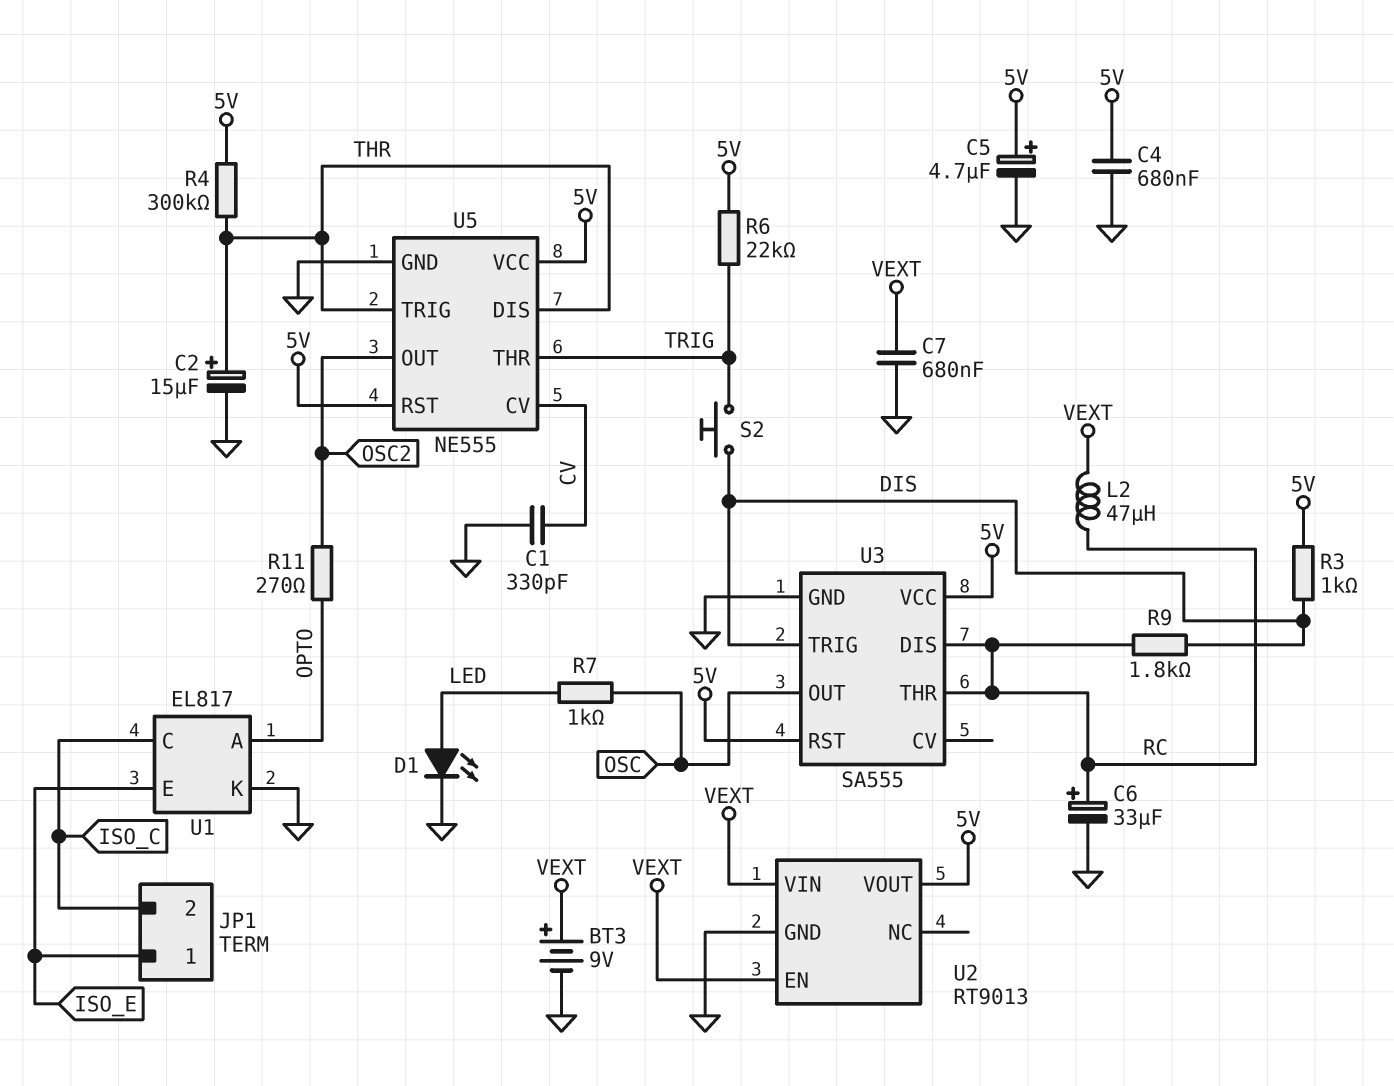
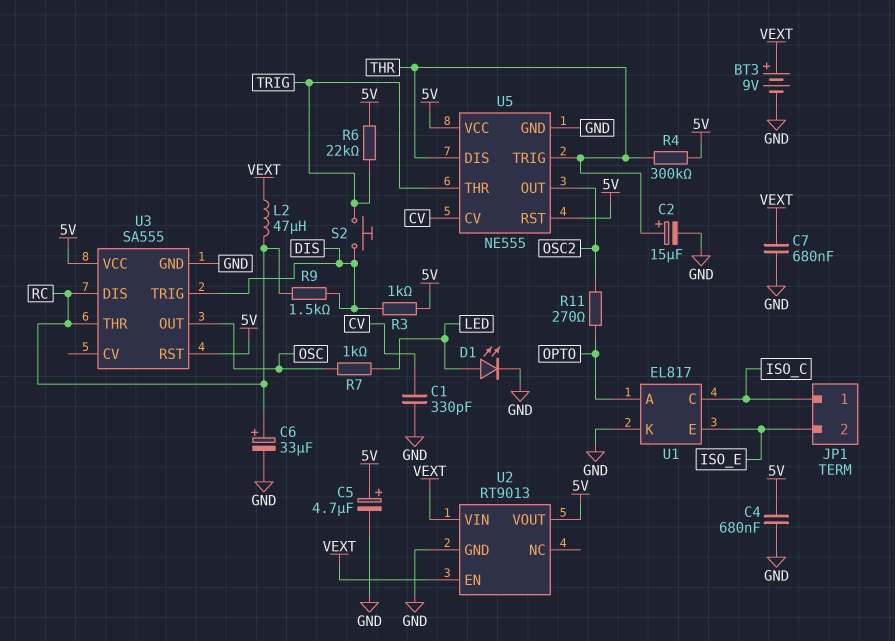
JP1 pin 1: ISO_E -> ISO_C
JP1 pin 2: ISO_C -> ISO_E
R9: 1.8k (DIS, RC) -> 1.5k (DIS, RC)

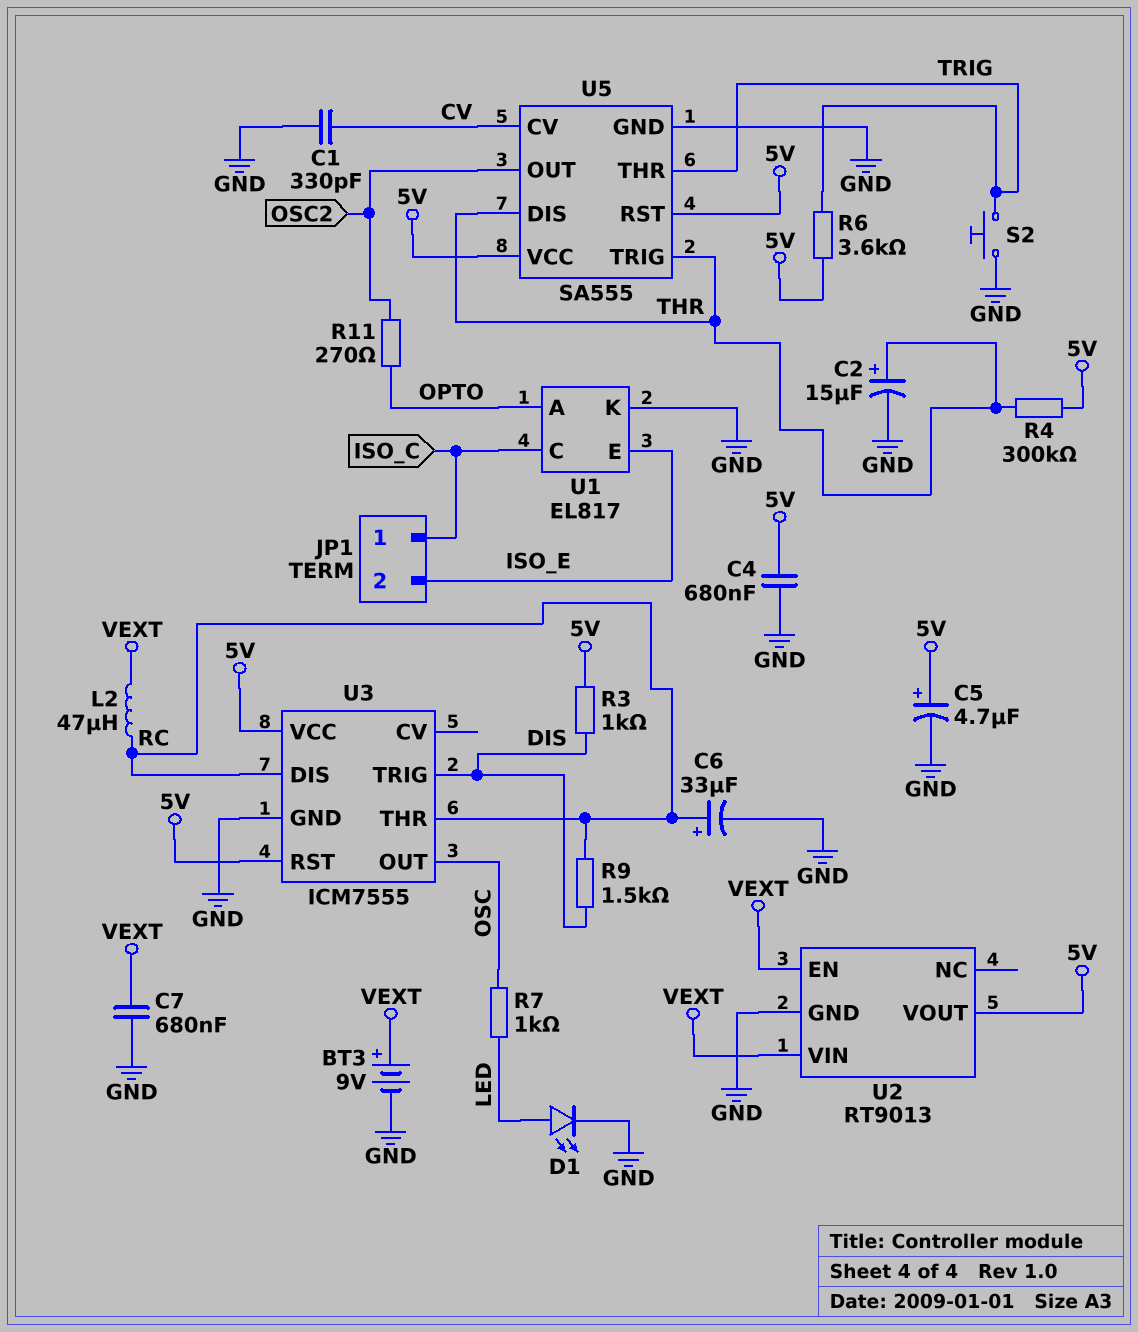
R6: 22k (5V, TRIG) -> 3.6k (5V, TRIG)
S2: button (DIS, TRIG) -> button (GND, TRIG)
U3: SA555 -> ICM7555
U5: NE555 -> SA555

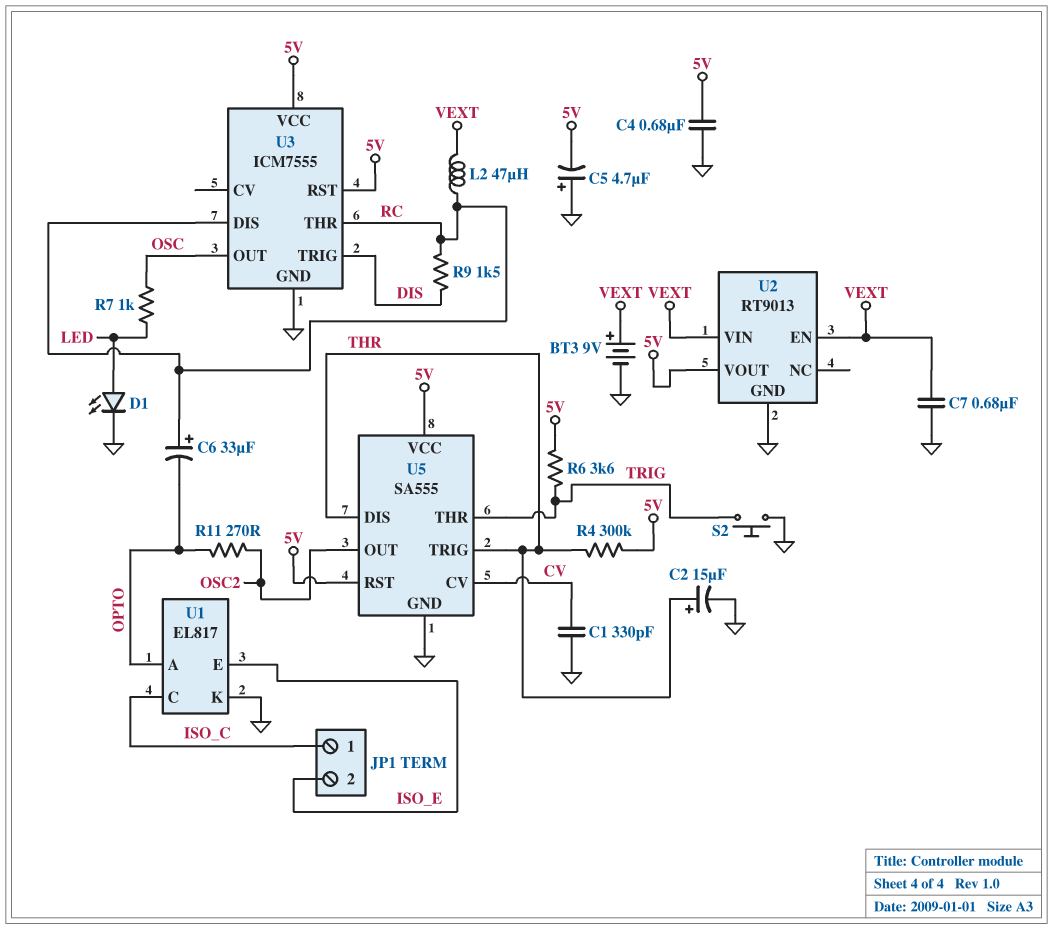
C5: 4.7uF (plus 5V, minus GND) -> 4.7uF (plus GND, minus 5V)
C6: 33uF (plus RC, minus GND) -> 33uF (plus RC, minus OPTO)
R3: 1k (5V, DIS) -> none

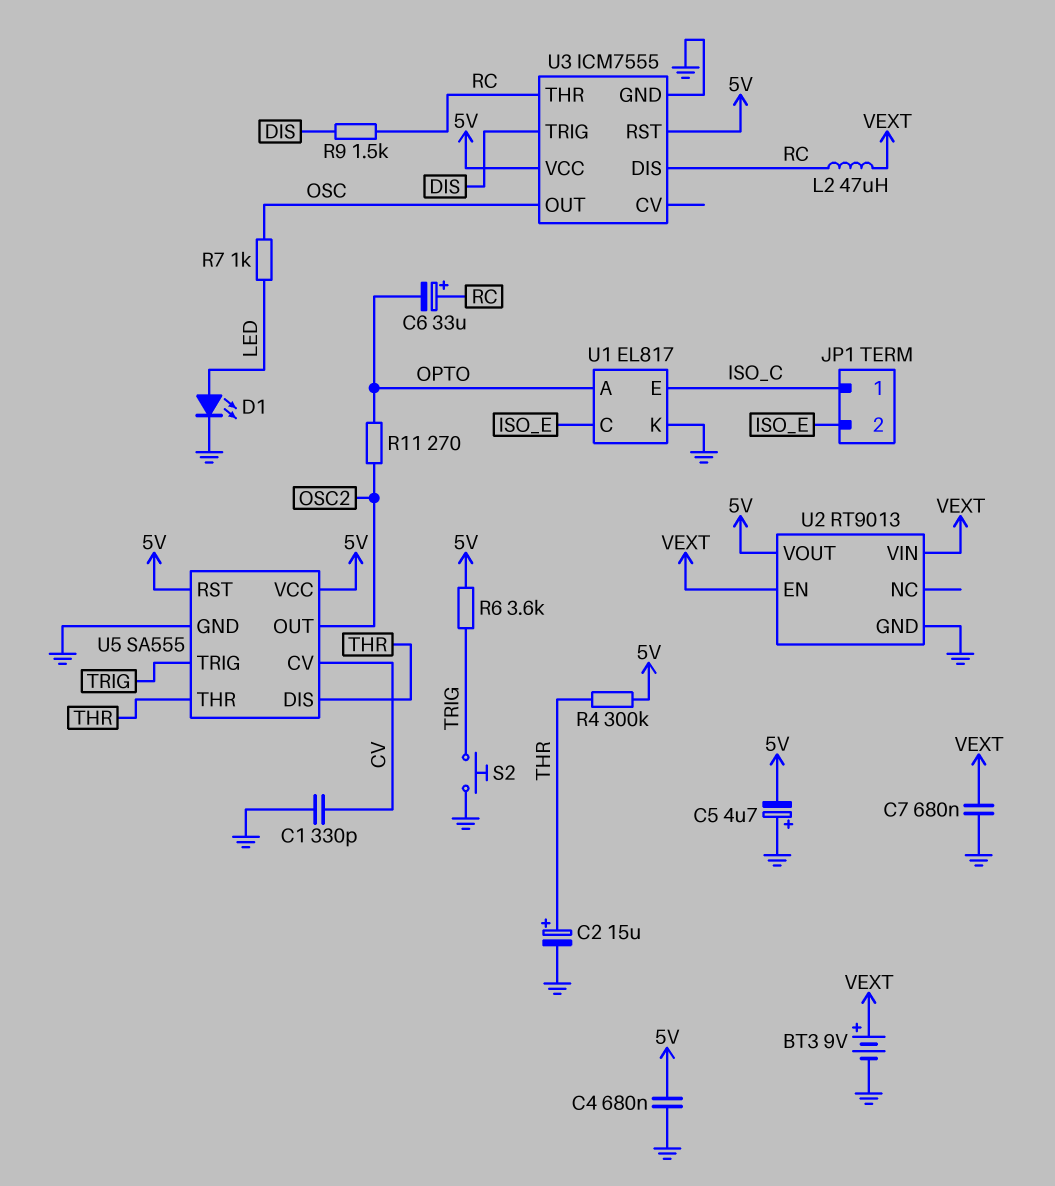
U1 pin C: ISO_C -> ISO_E
U1 pin E: ISO_E -> ISO_C
U5 pin THR: TRIG -> THR
U5 pin TRIG: THR -> TRIG

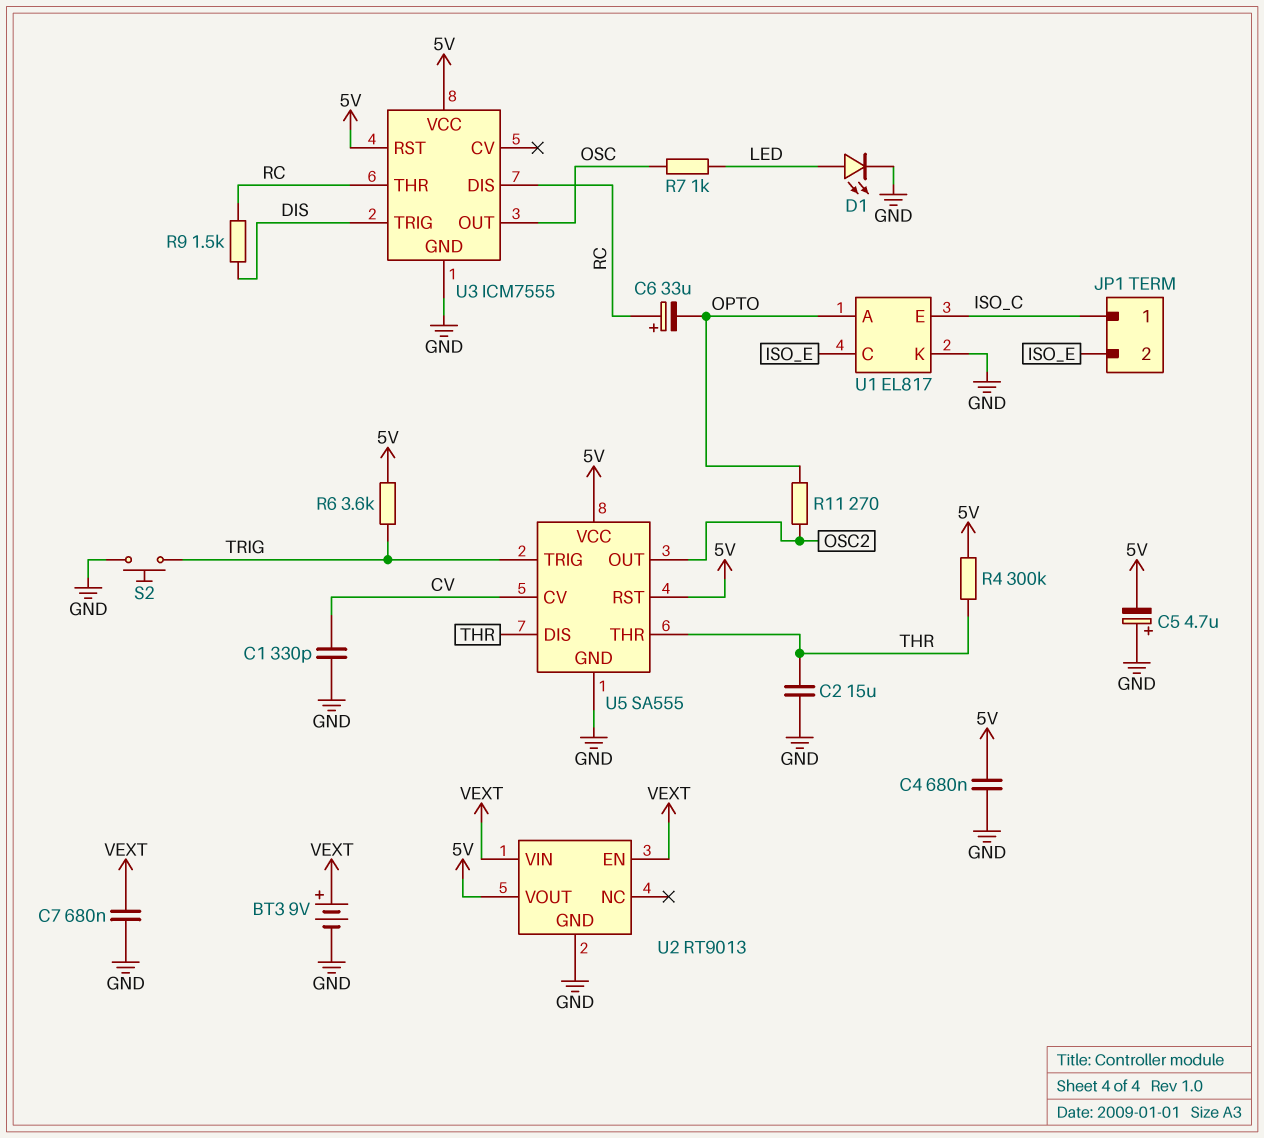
C2: 15uF (plus THR, minus GND) -> 15uF (GND, THR)
L2: 47uH (RC, VEXT) -> none

